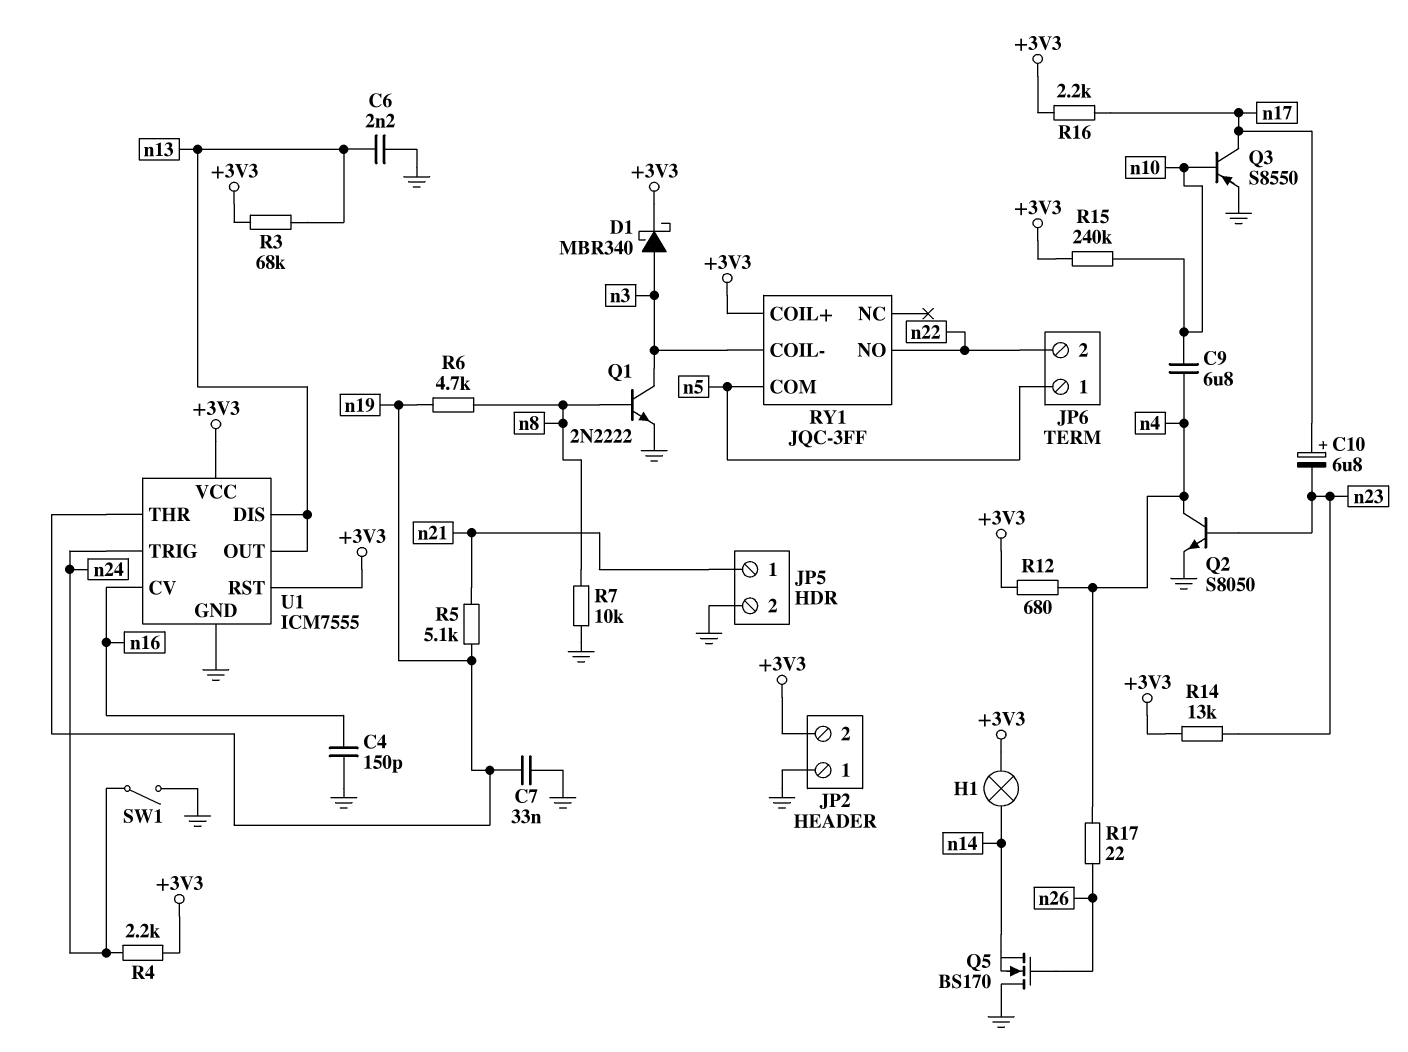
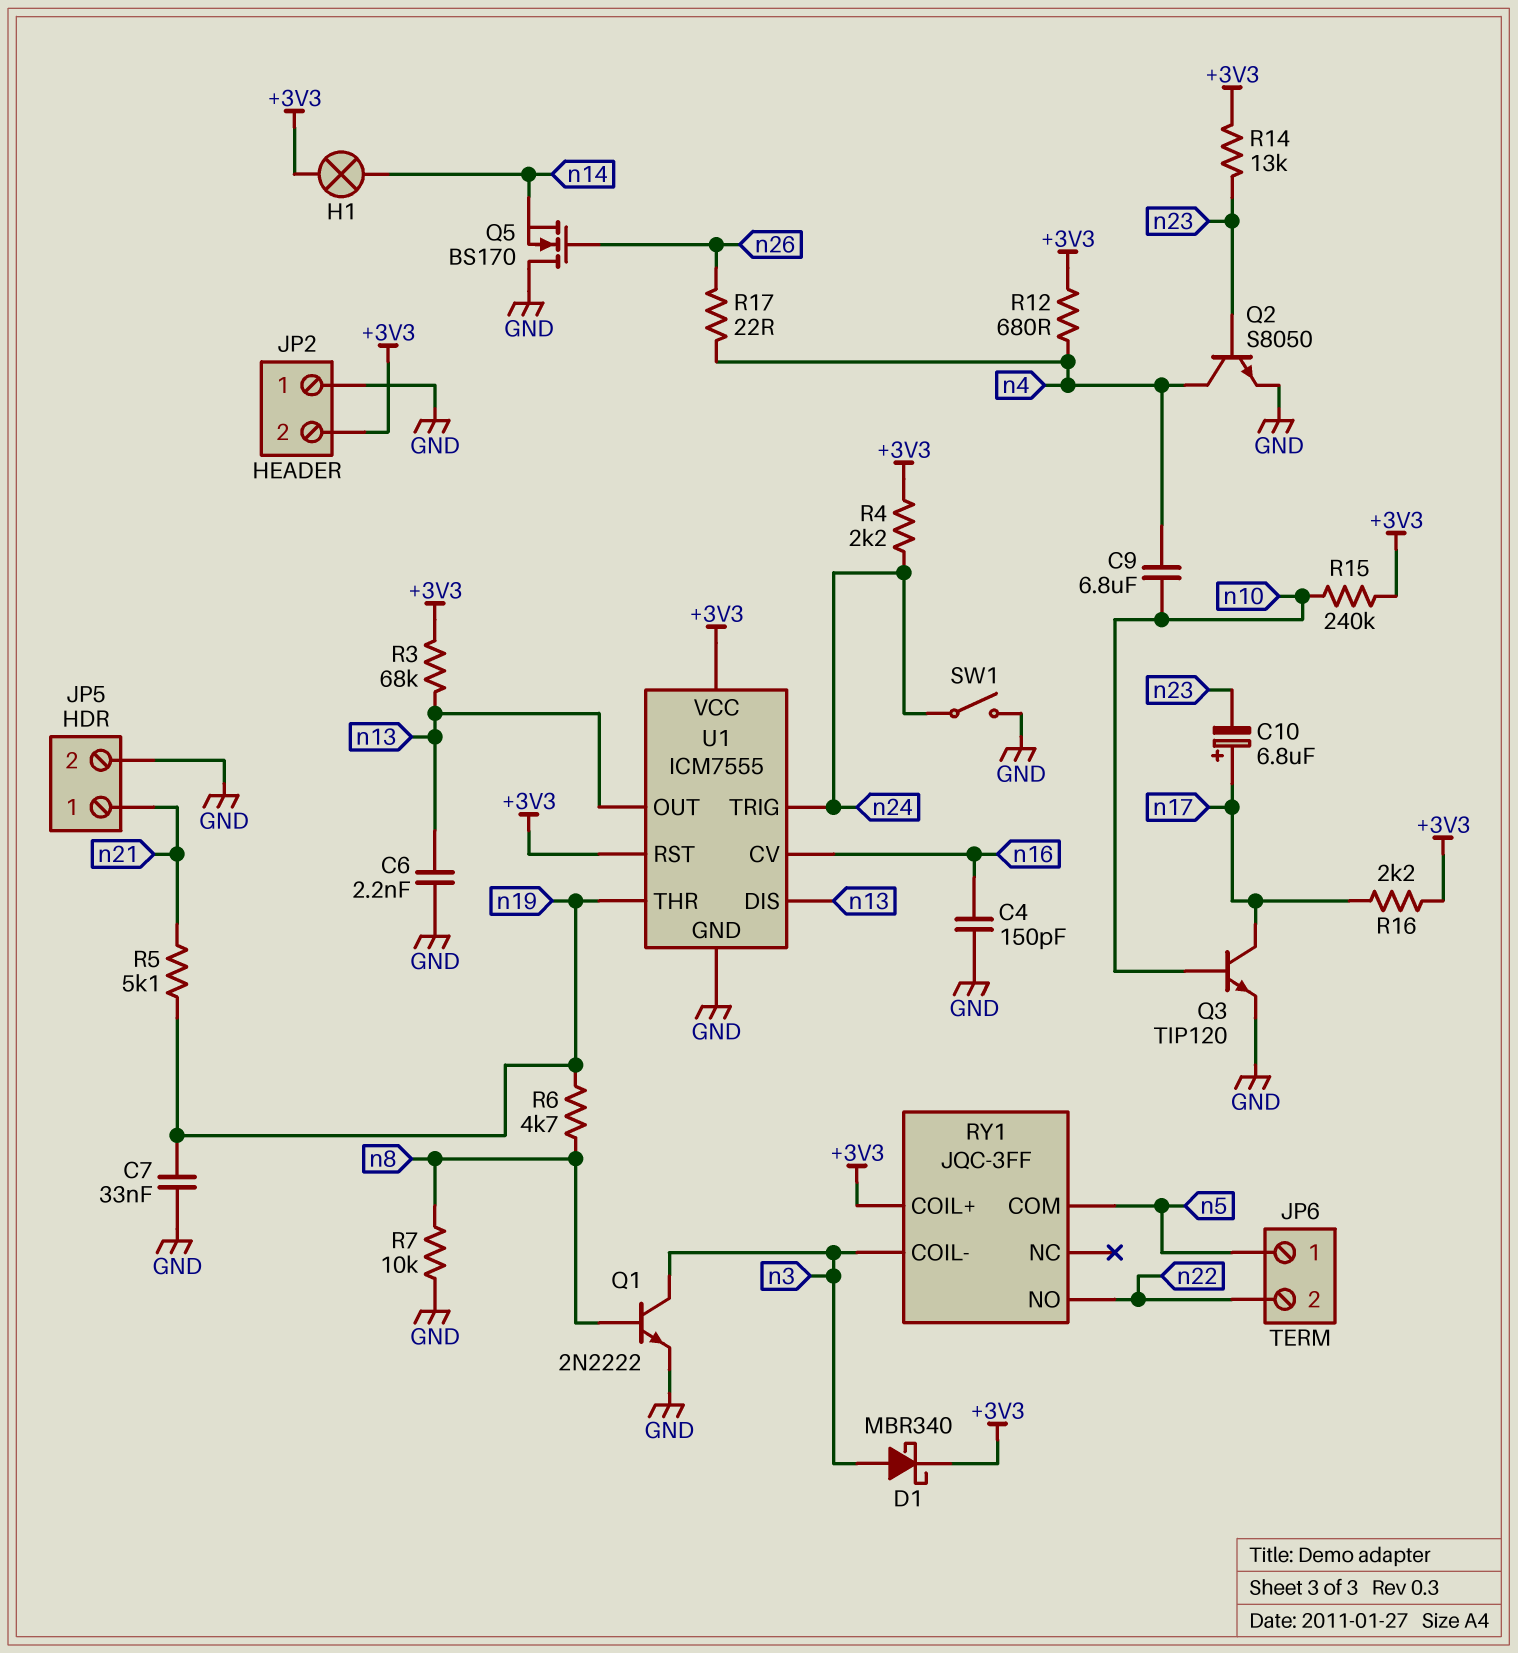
Q3: PNP S8550 (B n10, C n17, E GND) -> NPN TIP120 (B n10, C n17, E GND)

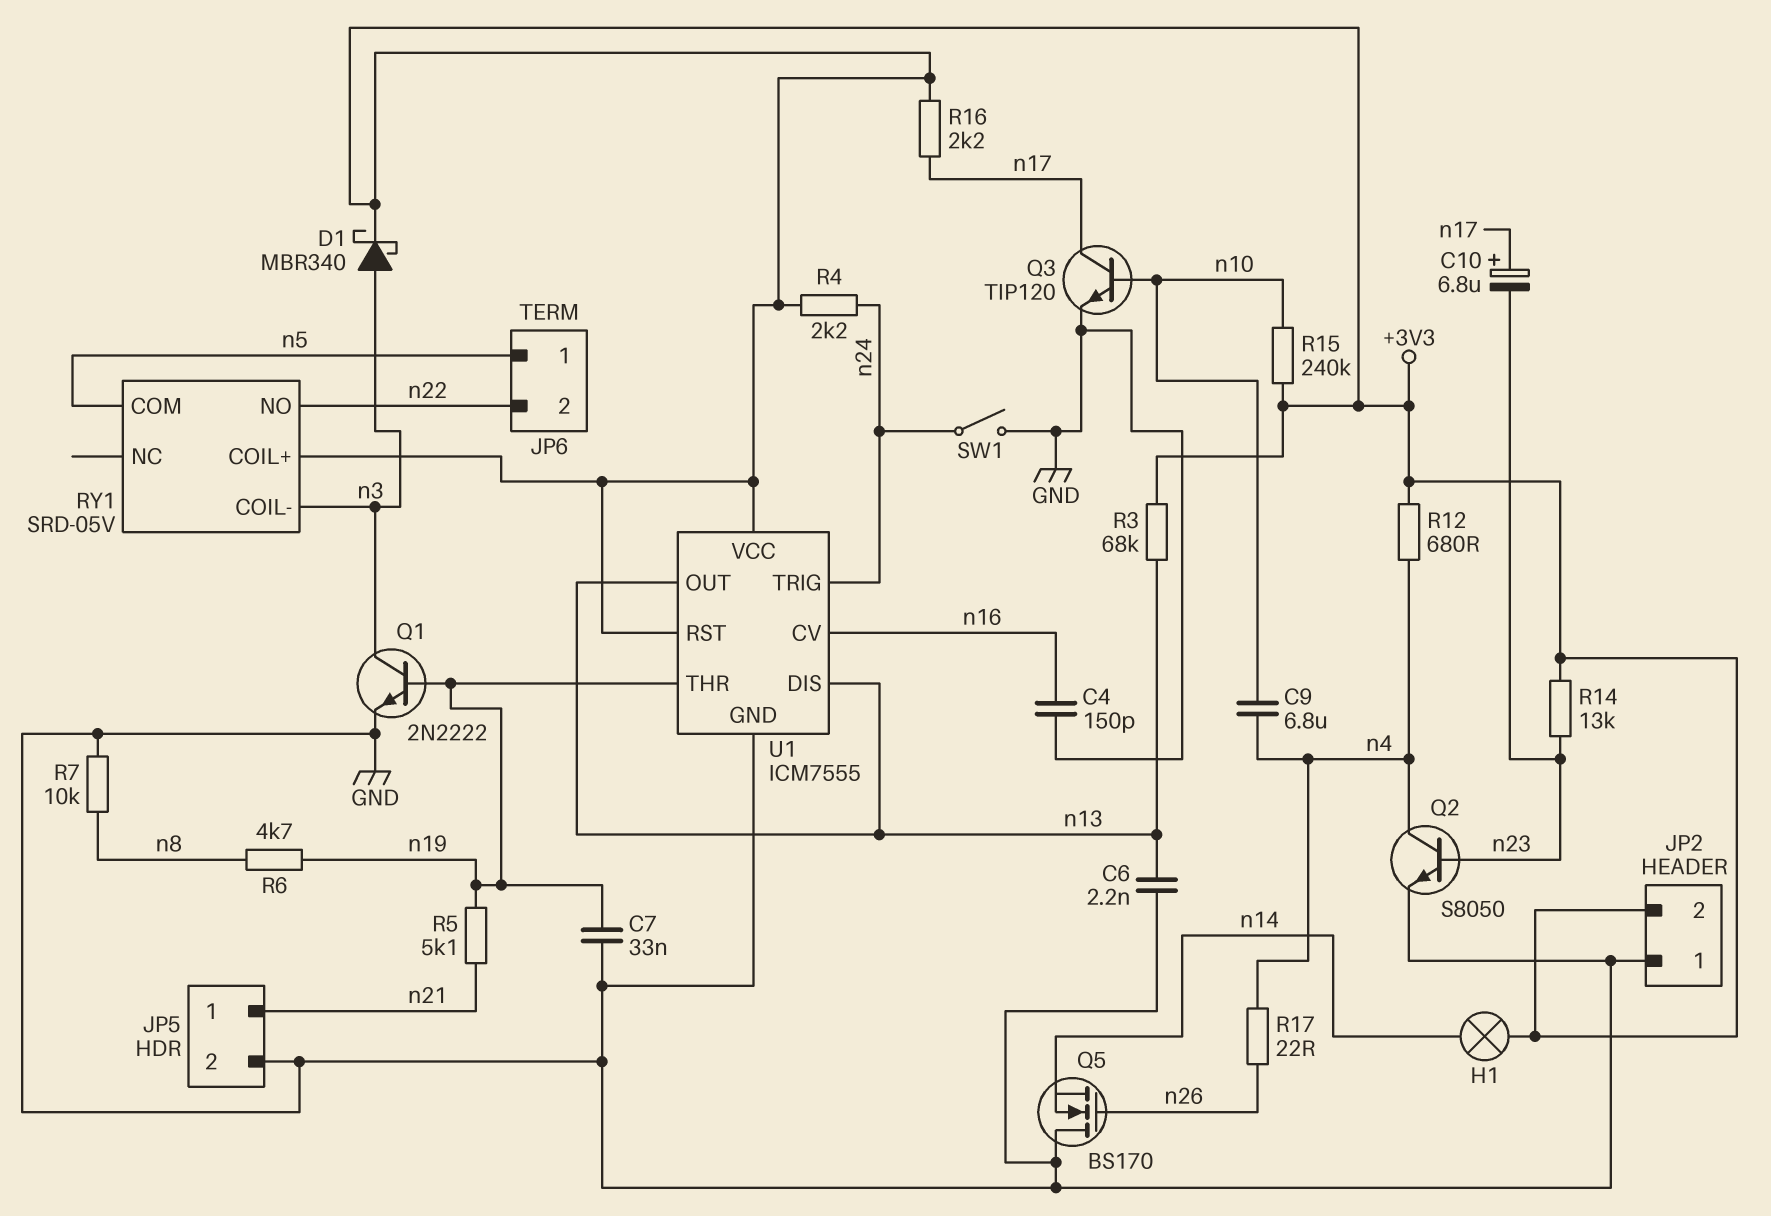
Q1: NPN 2N2222 (B n8, C n3, E GND) -> NPN 2N2222 (B n19, C n3, E GND)
RY1: JQC-3FF -> SRD-05V

